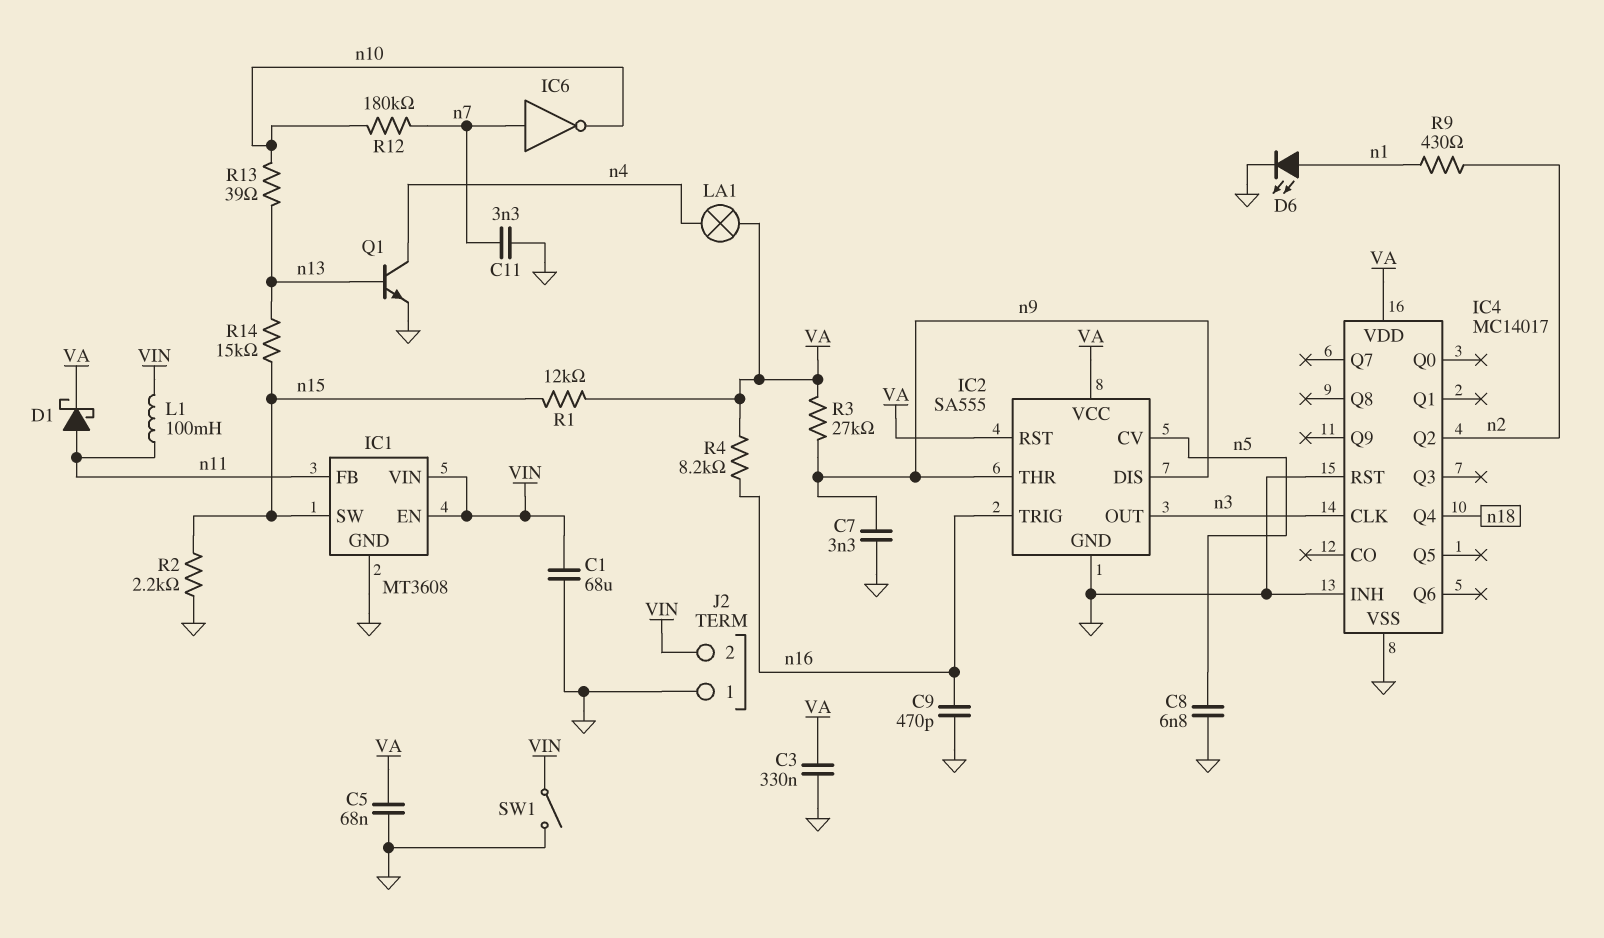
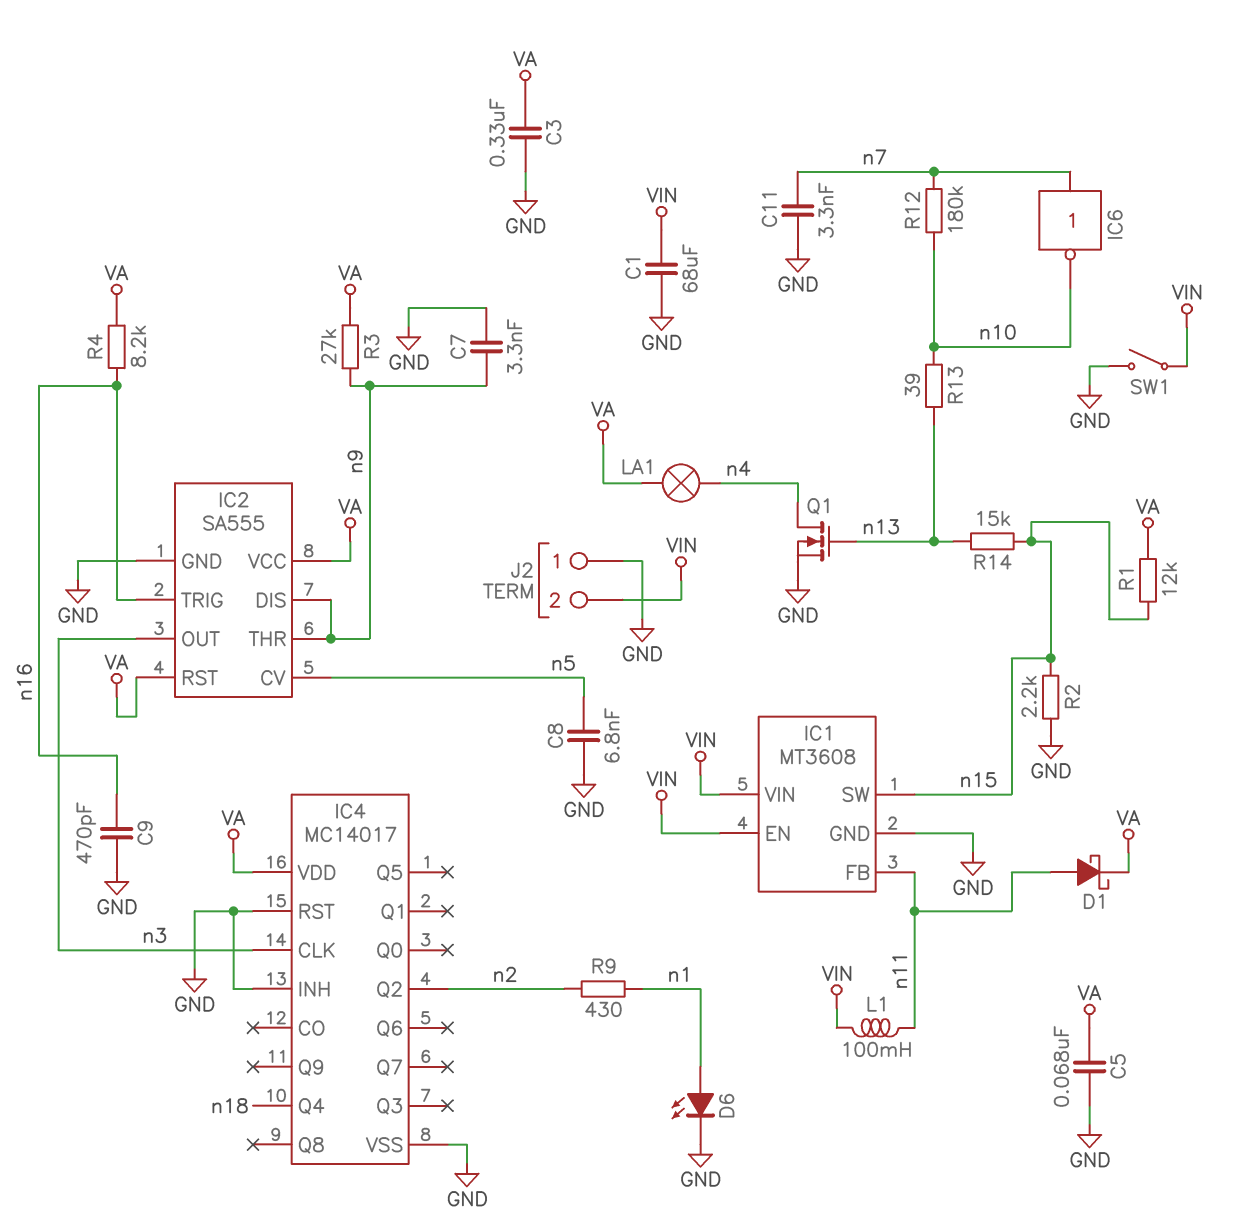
Q1: NPN (B n13, C n4, E GND) -> NMOS (G n13, D n4, S GND)

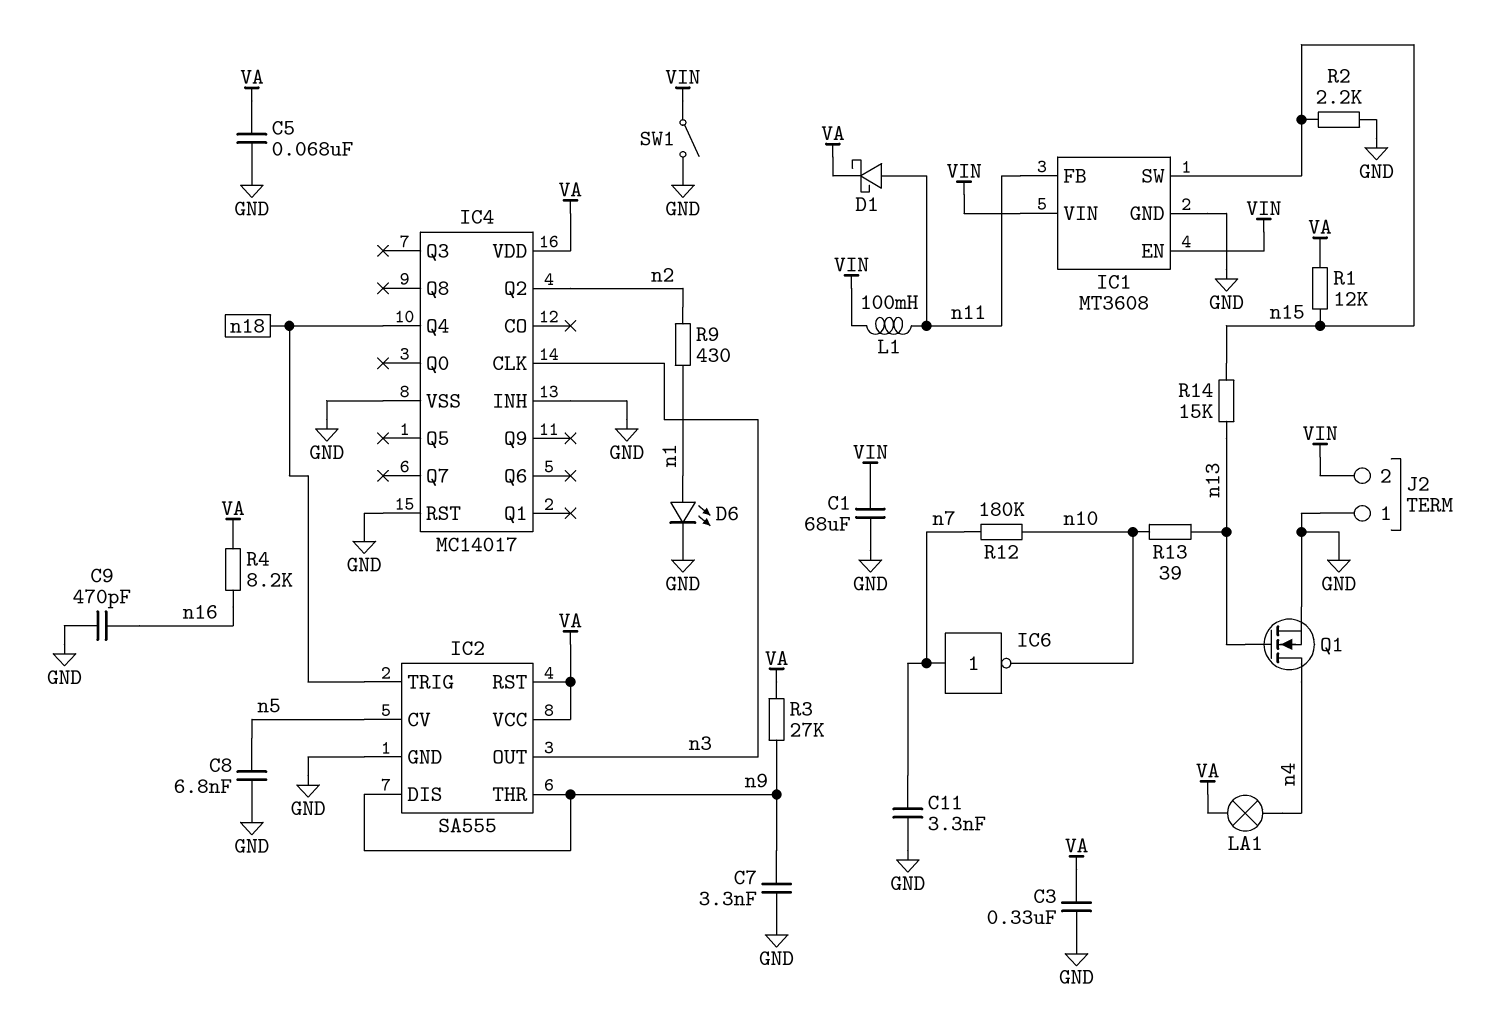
IC2 pin TRIG: n16 -> n18

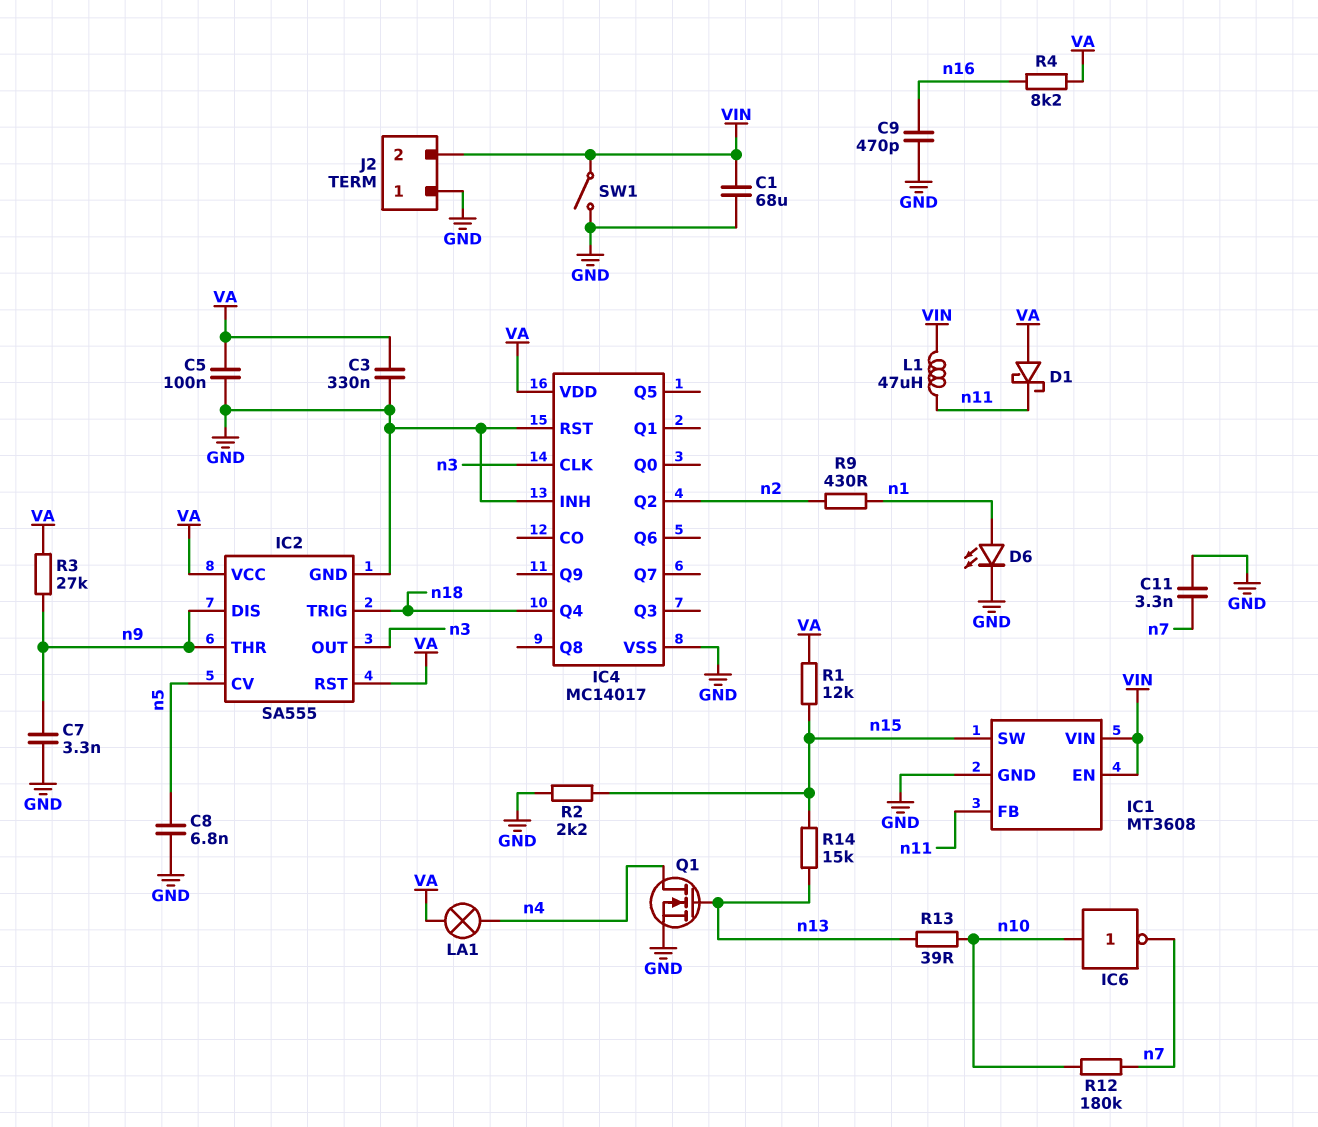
C5: 68nF (GND, VA) -> 100nF (GND, VA)
D1: schottky (A n11, K VA) -> schottky (A VA, K n11)
IC6: NOT (in n7, out n10) -> NOT (in n10, out n7)
L1: 100mH (VIN, n11) -> 47uH (VIN, n11)

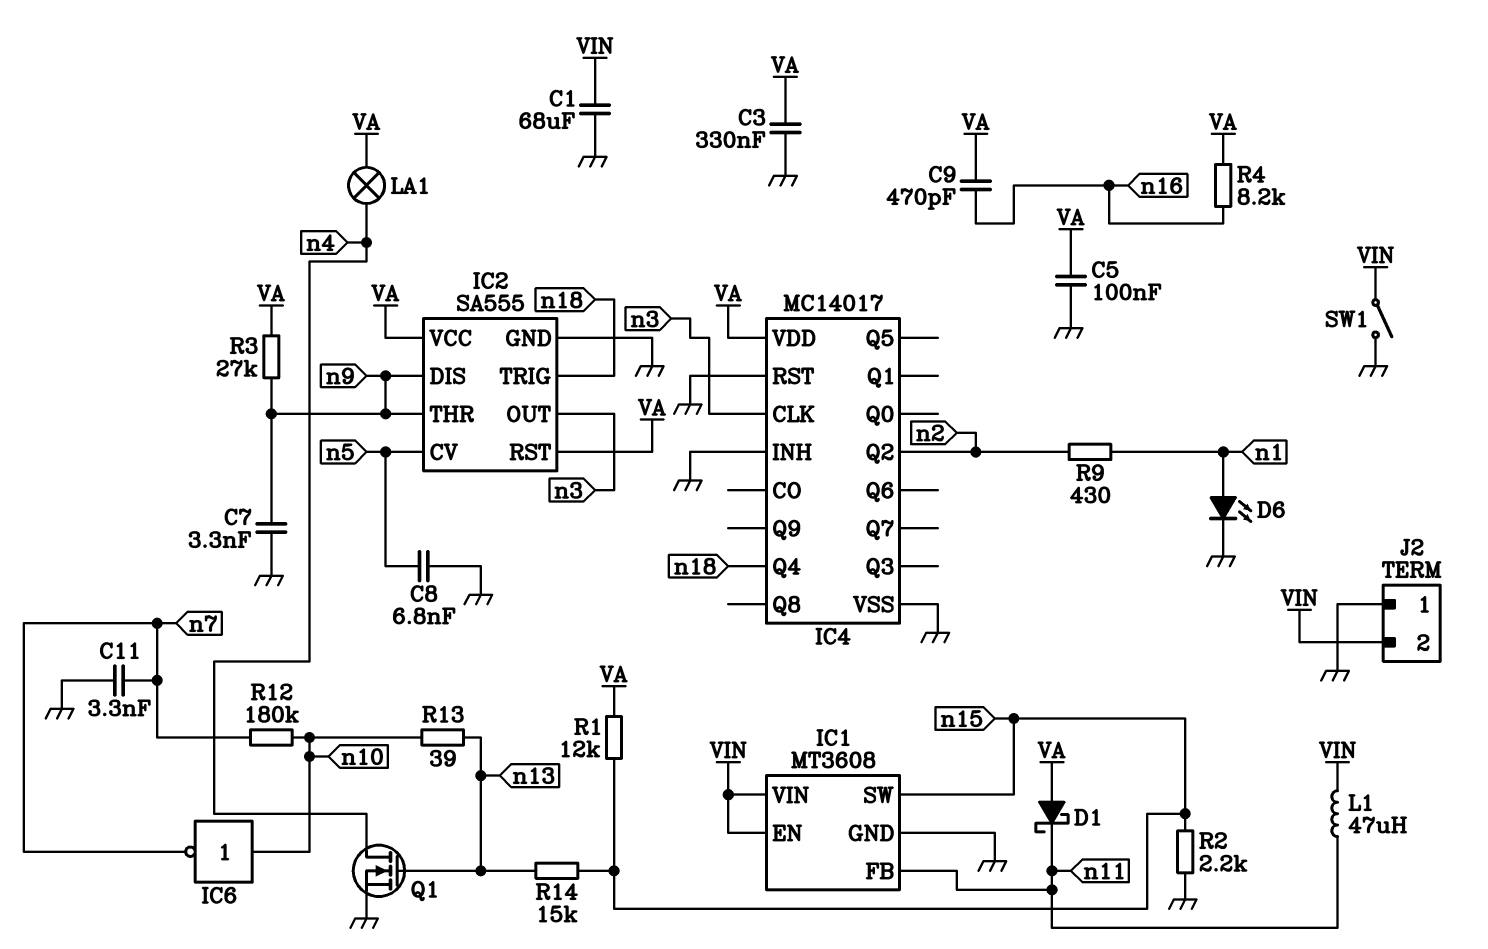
C9: 470pF (GND, n16) -> 470pF (VA, n16)

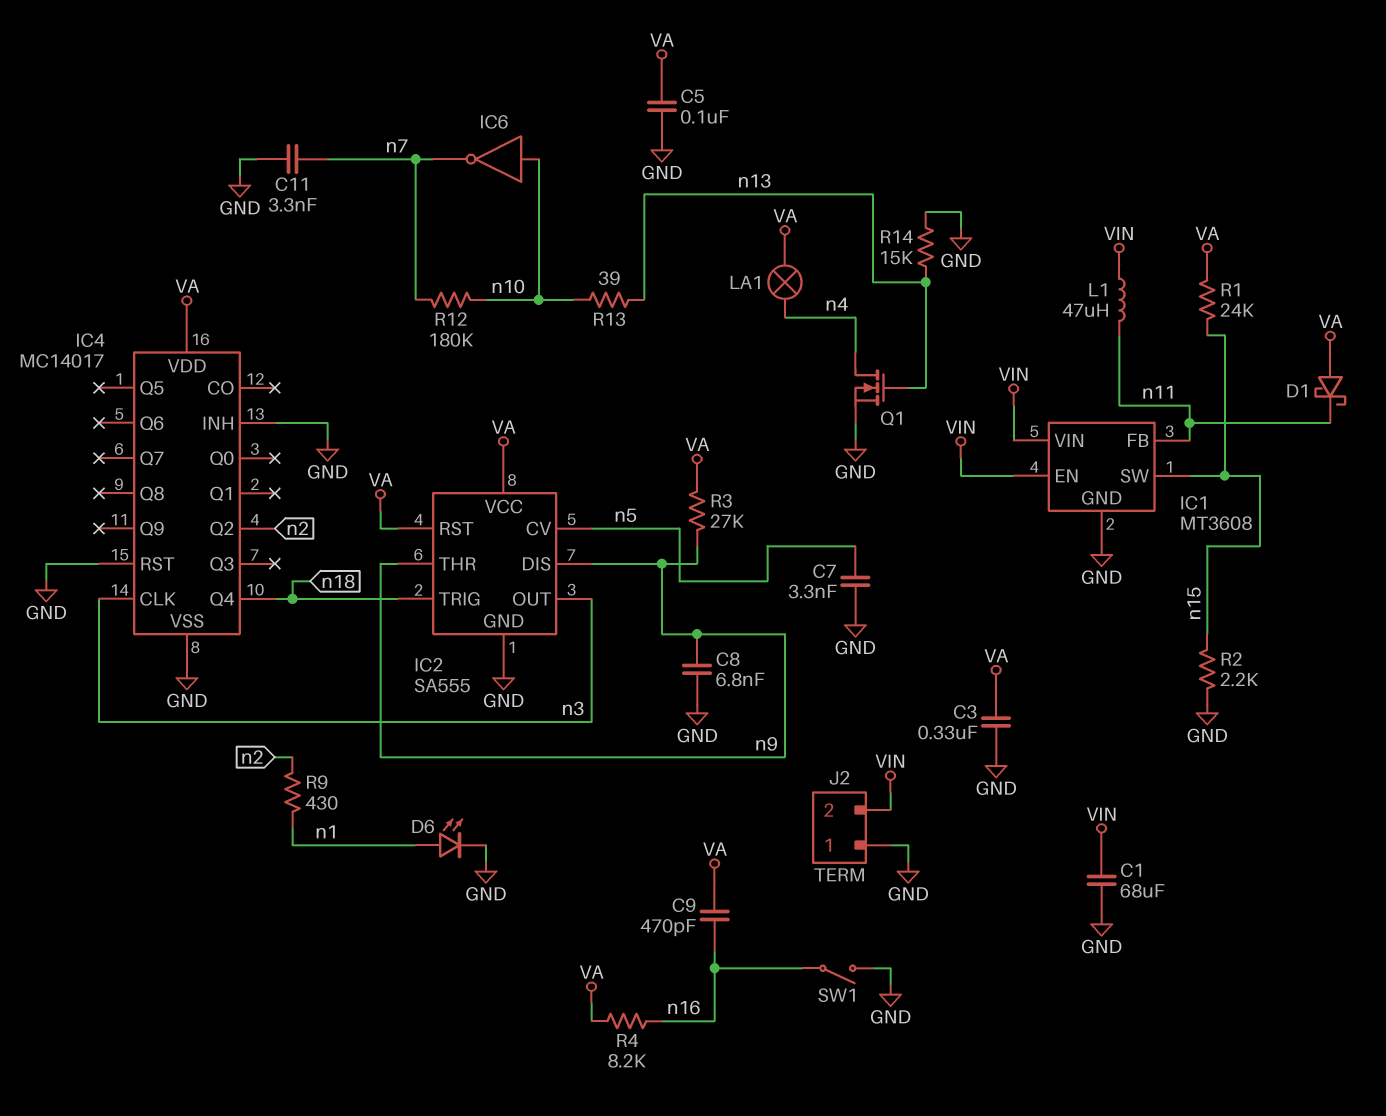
C7: 3.3nF (GND, n9) -> 3.3nF (GND, n5)
C8: 6.8nF (GND, n5) -> 6.8nF (GND, n9)
R1: 12k (VA, n15) -> 24k (VA, n15)
R14: 15k (n13, n15) -> 15k (GND, n13)
SW1: switch (GND, VIN) -> switch (GND, n16)

